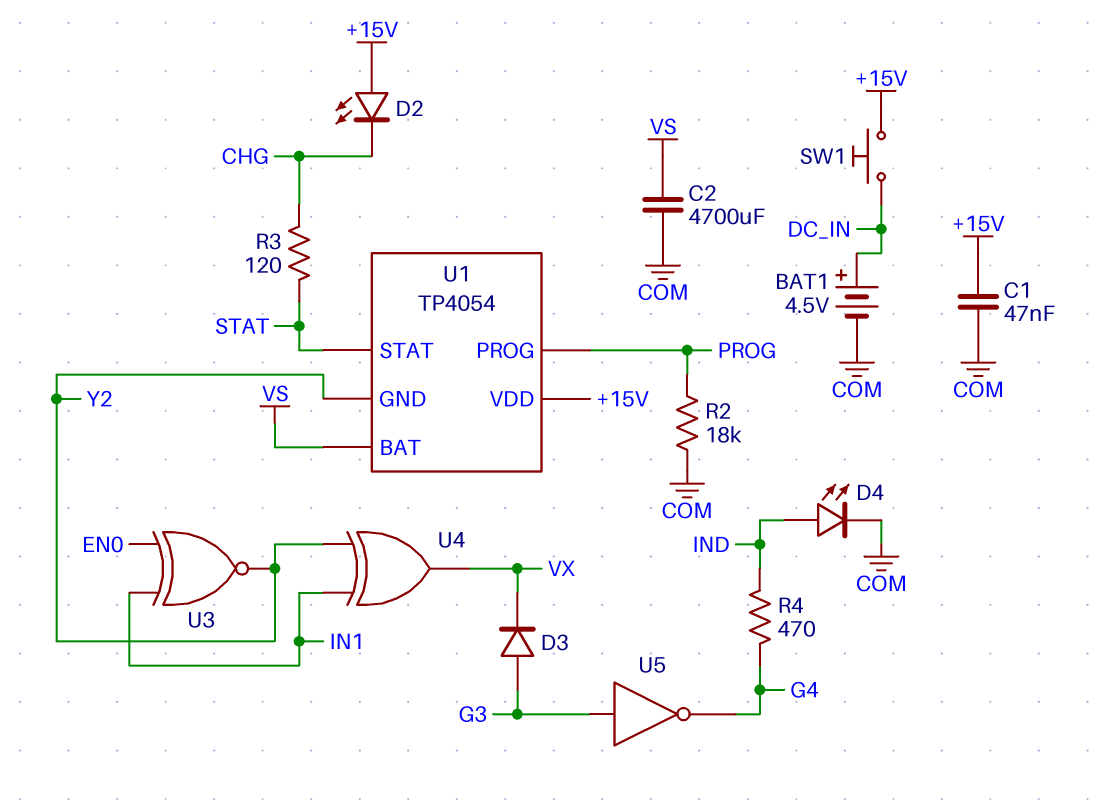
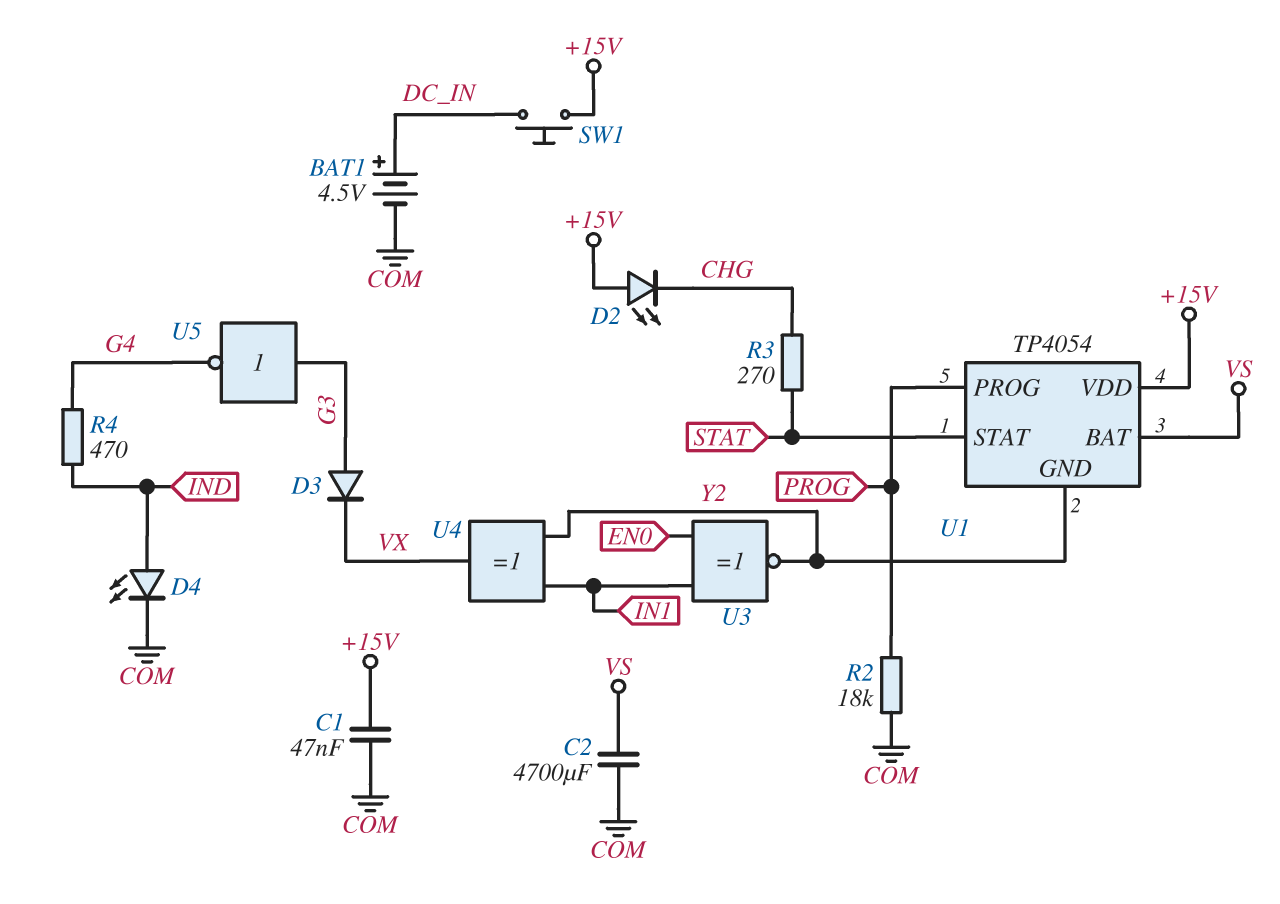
R3: 120 (CHG, STAT) -> 270 (CHG, STAT)

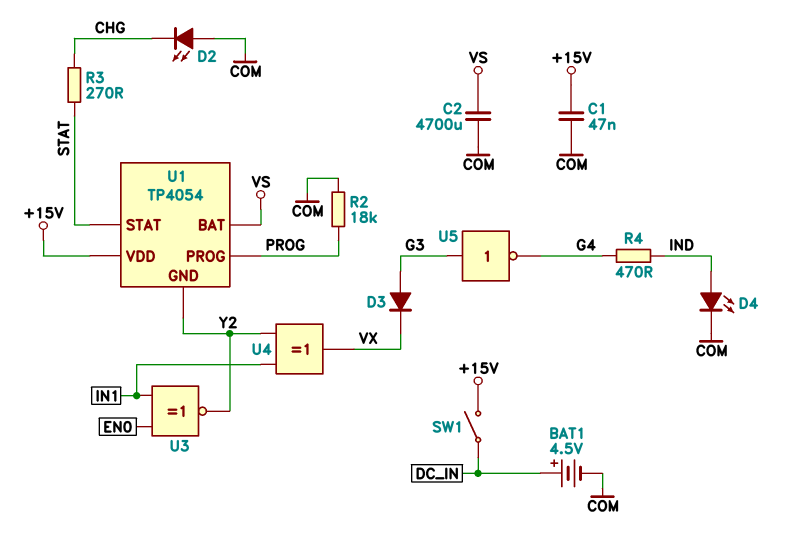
D2: LED (A +15V, K CHG) -> LED (A COM, K CHG)
SW1: button (+15V, DC_IN) -> switch (+15V, DC_IN)

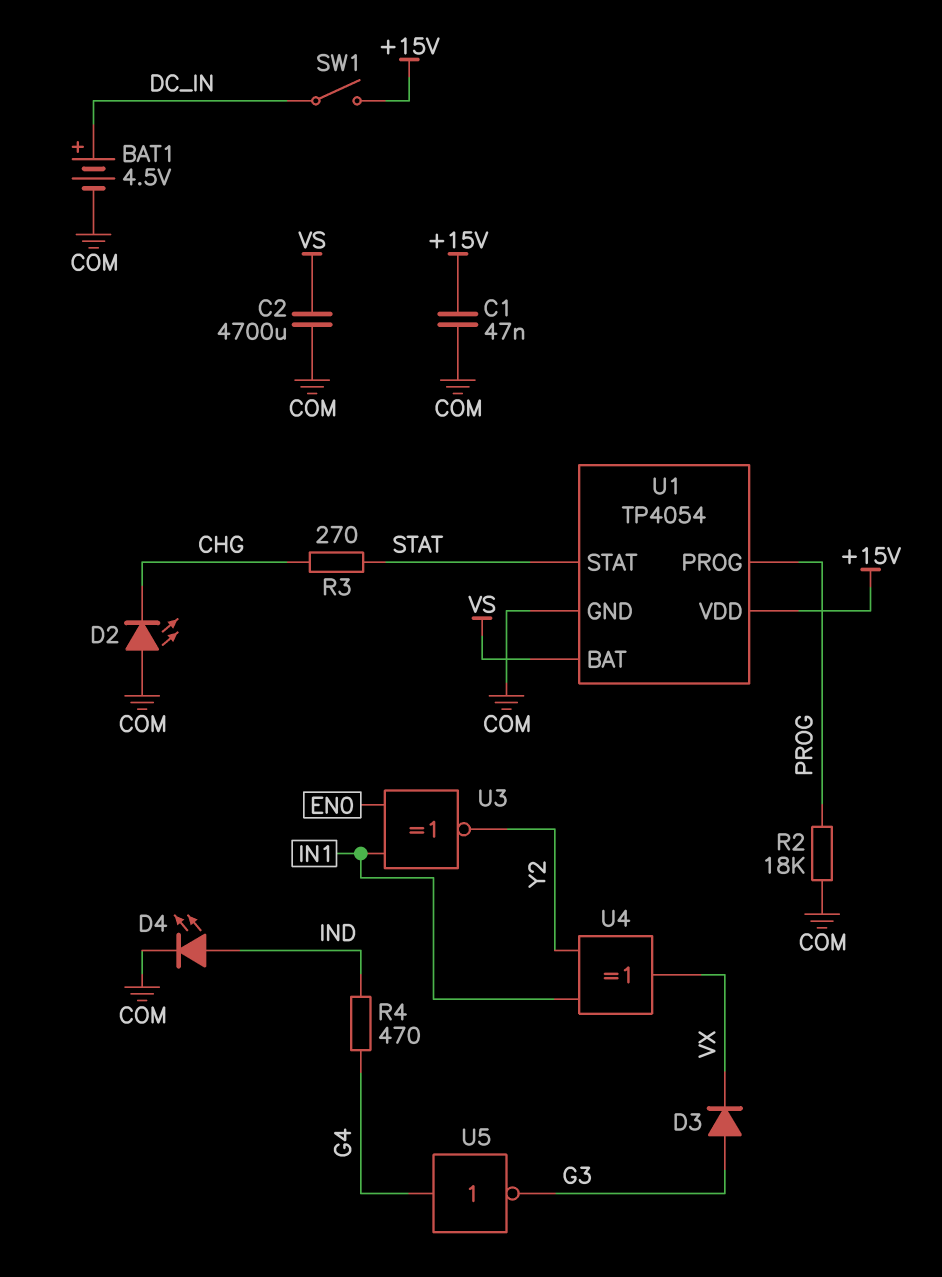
U1 pin GND: Y2 -> COM
U5: NOT (in G3, out G4) -> NOT (in G4, out G3)

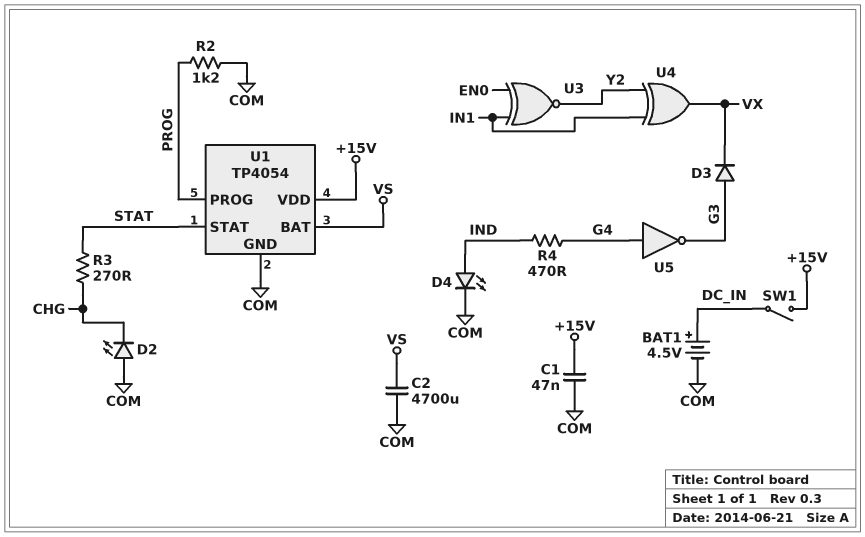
R2: 18k (COM, PROG) -> 1.2k (COM, PROG)

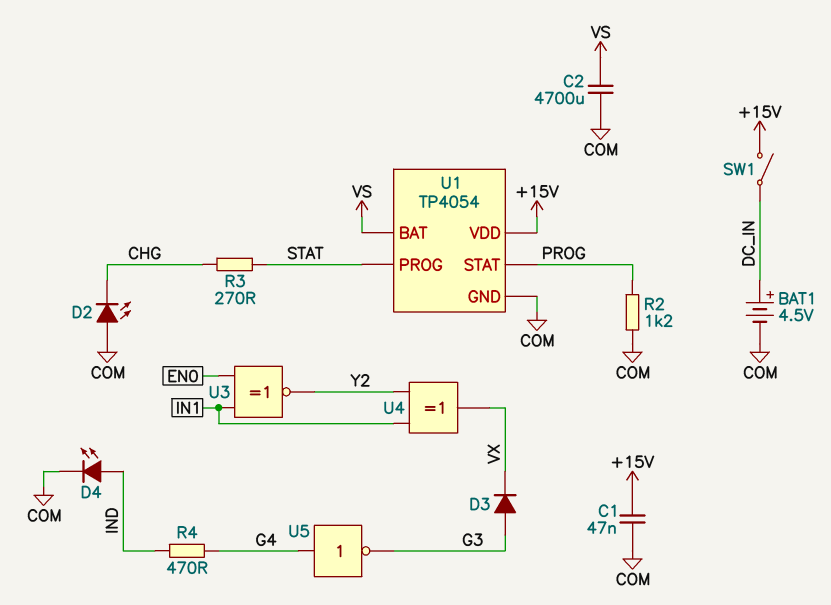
U1 pin PROG: PROG -> STAT
U1 pin STAT: STAT -> PROG

